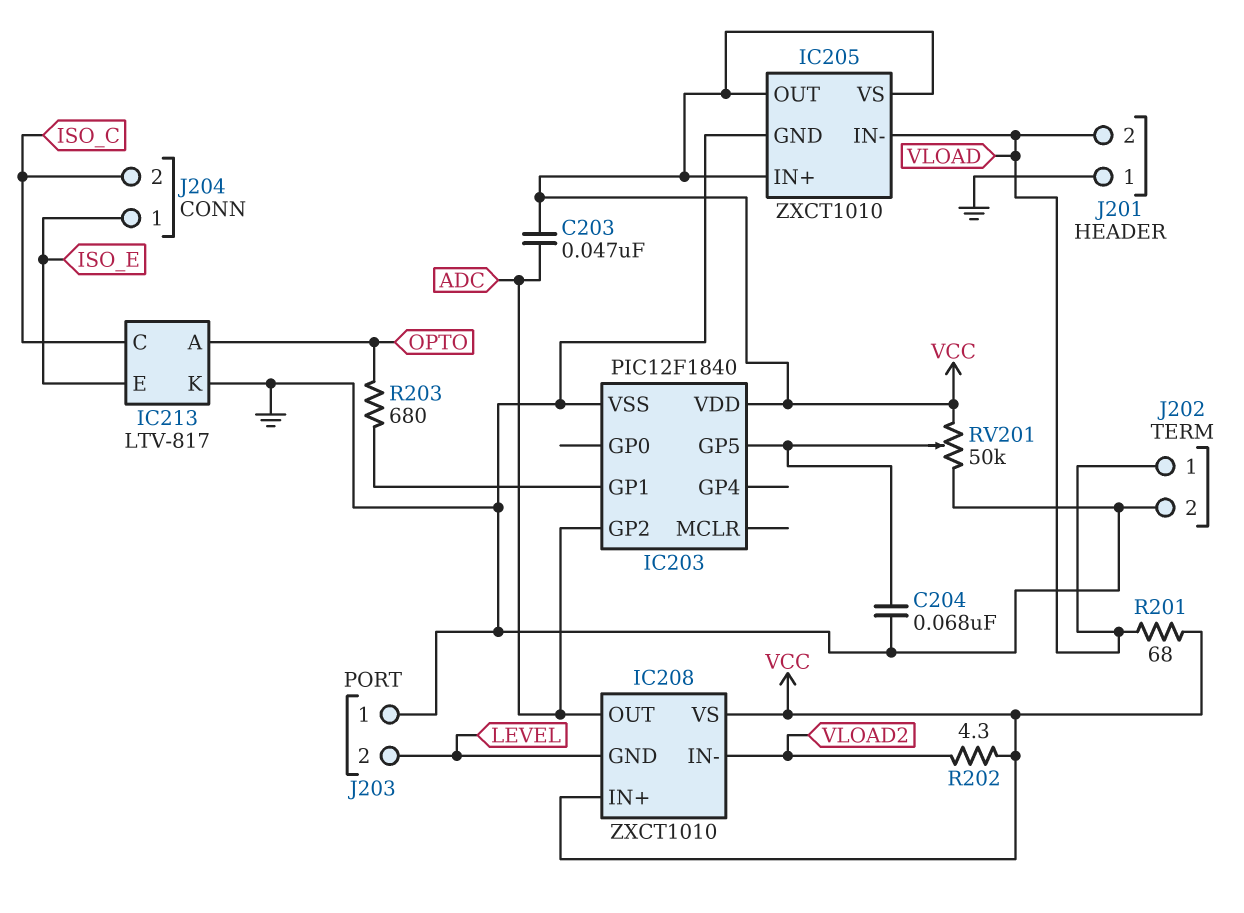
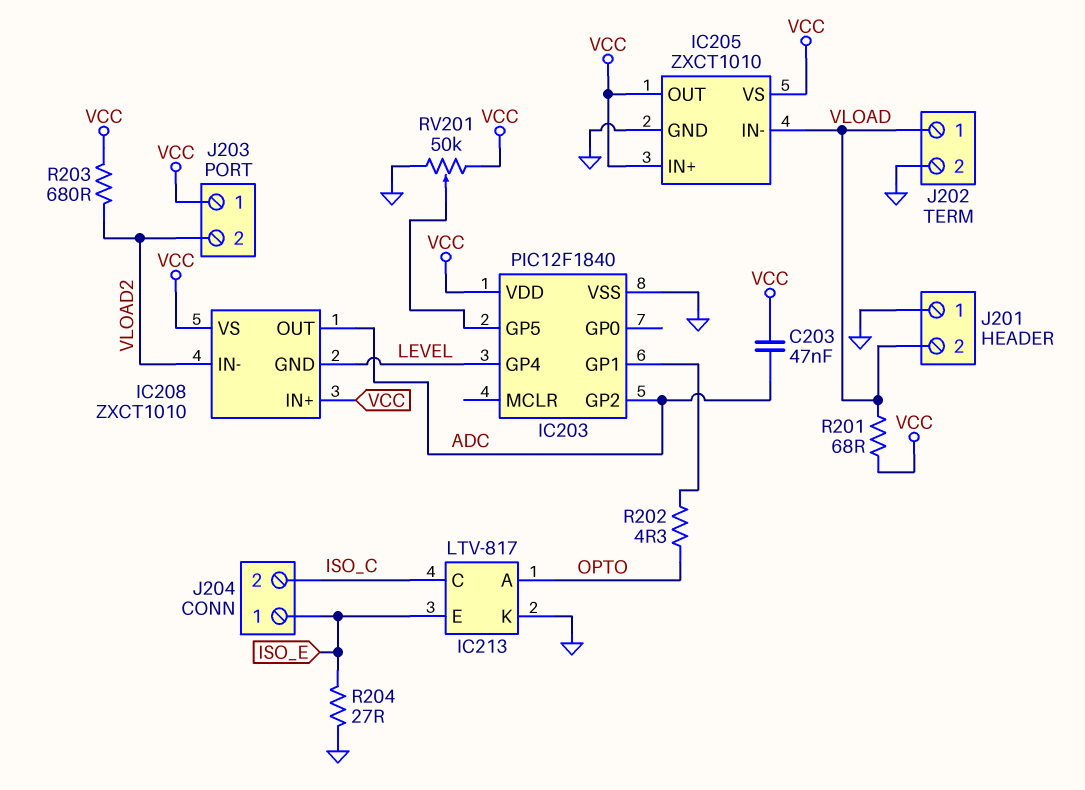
C204: 68nF (GND, IC203/GP5) -> none
IC203 pin GP4: none -> LEVEL
J203 pin 1: GND -> VCC
J203 pin 2: LEVEL -> VLOAD2
R202: 4.3 (VCC, VLOAD2) -> 4.3 (IC203/GP1, OPTO)
R203: 680 (IC203/GP1, OPTO) -> 680 (VCC, VLOAD2)
R204: none -> 27 (GND, ISO_E)

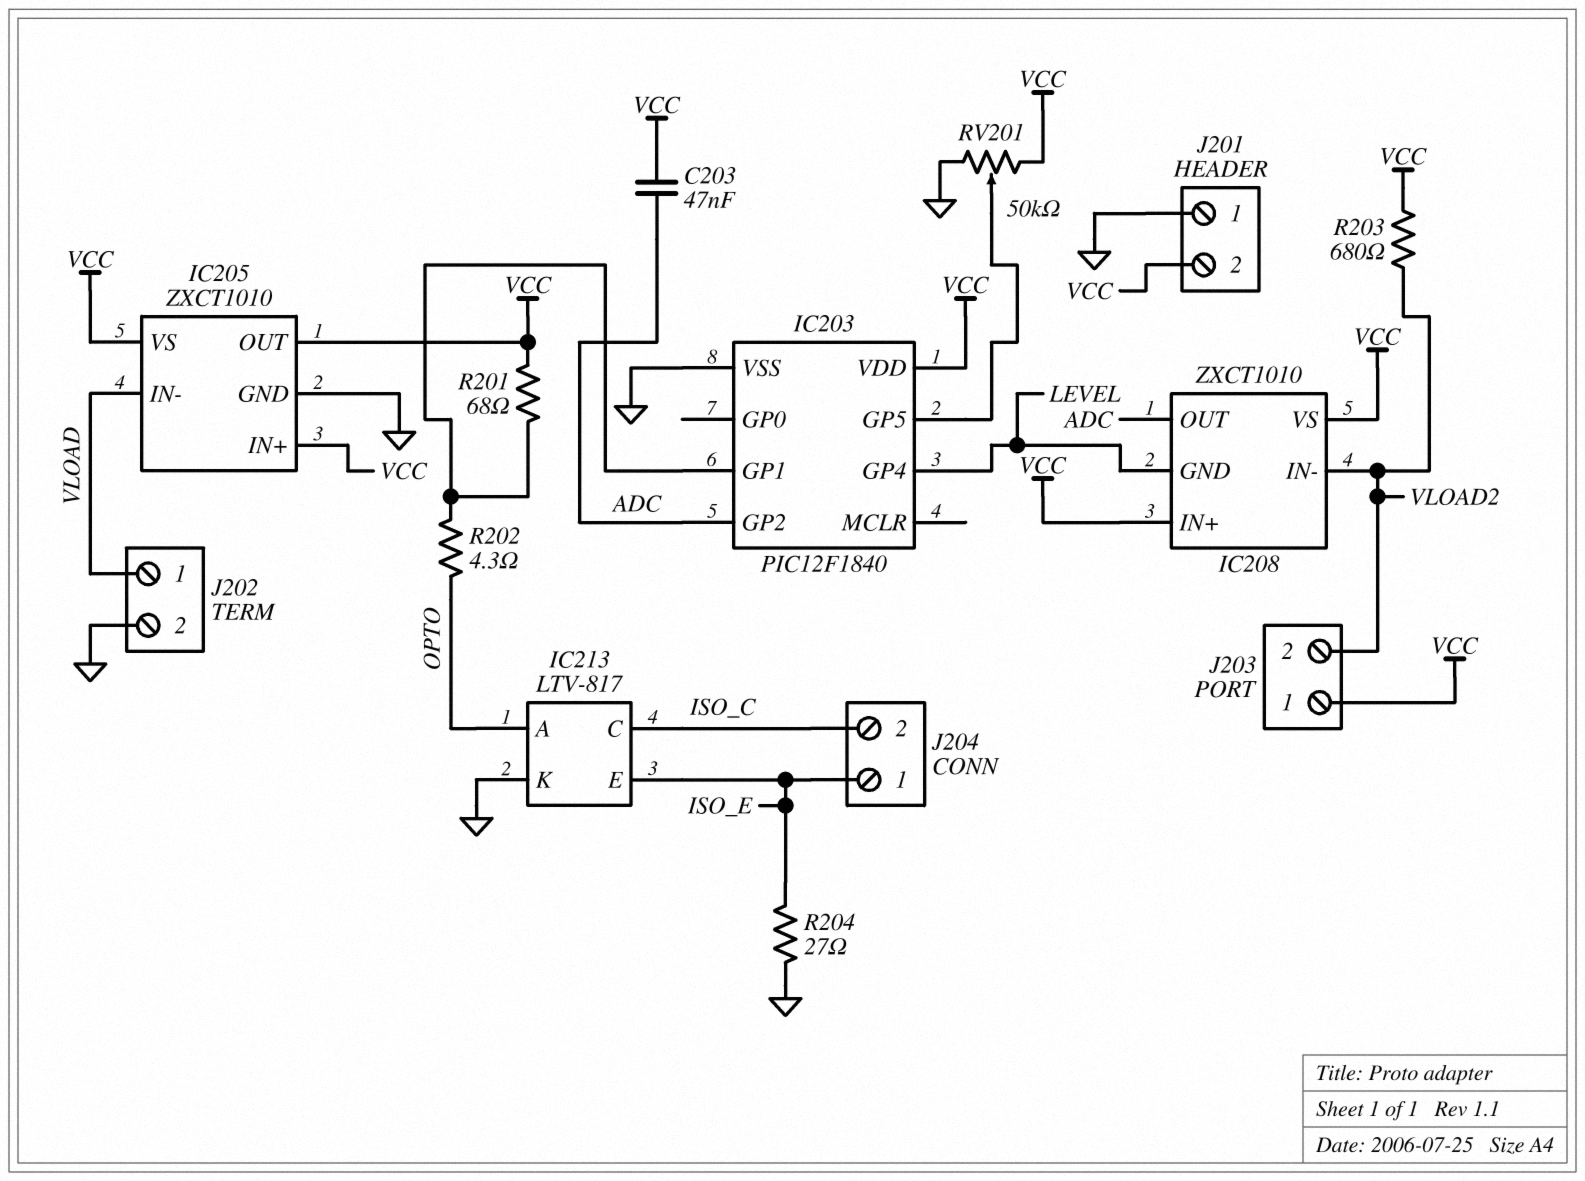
J201 pin 2: VLOAD -> VCC
R201: 68 (VCC, VLOAD) -> 68 (IC203/GP1, VCC)

